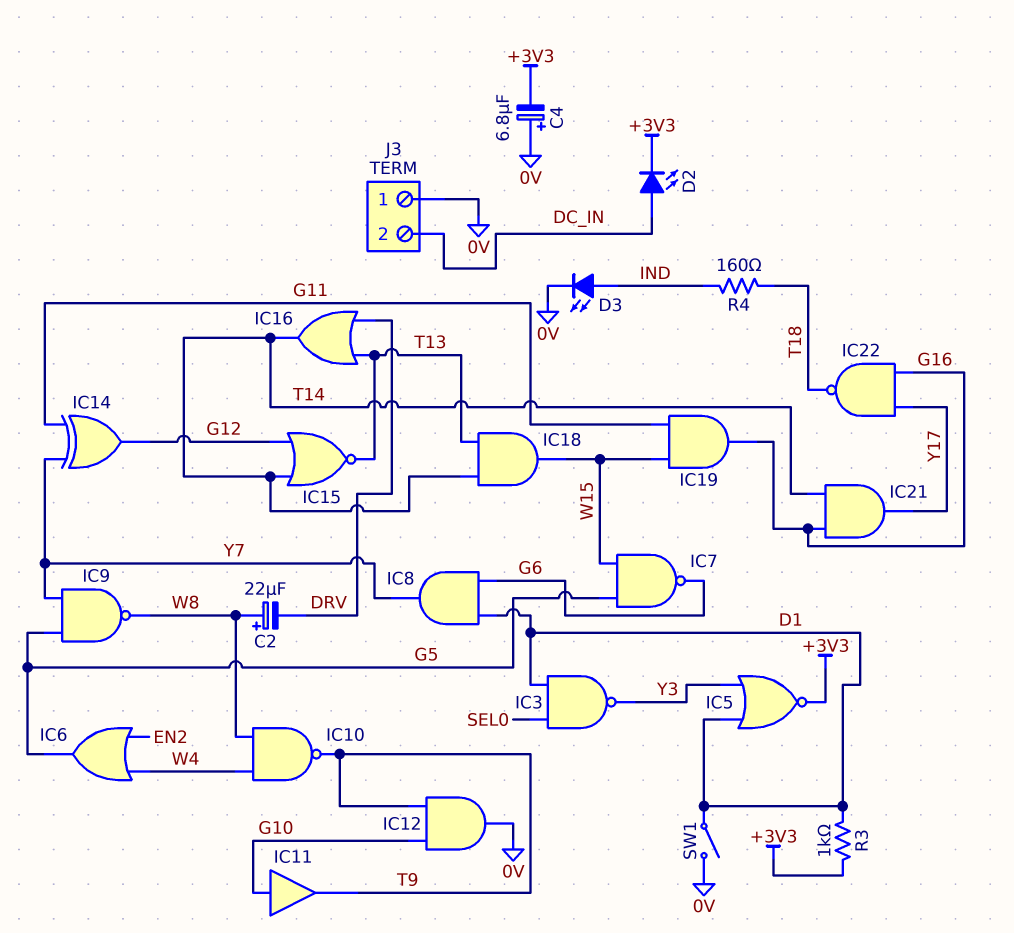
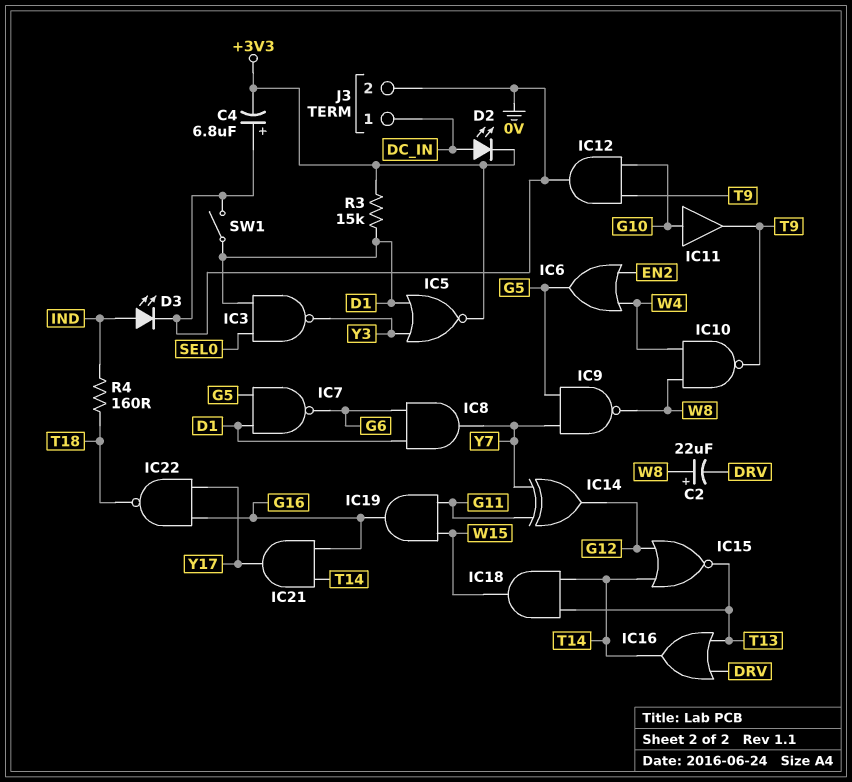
IC7: NAND (in G5, in W15, out G6) -> NAND (in D1, in G5, out G6)
J3 pin 1: 0V -> DC_IN
J3 pin 2: DC_IN -> 0V
R3: 1k (+3V3, D1) -> 15k (+3V3, D1)

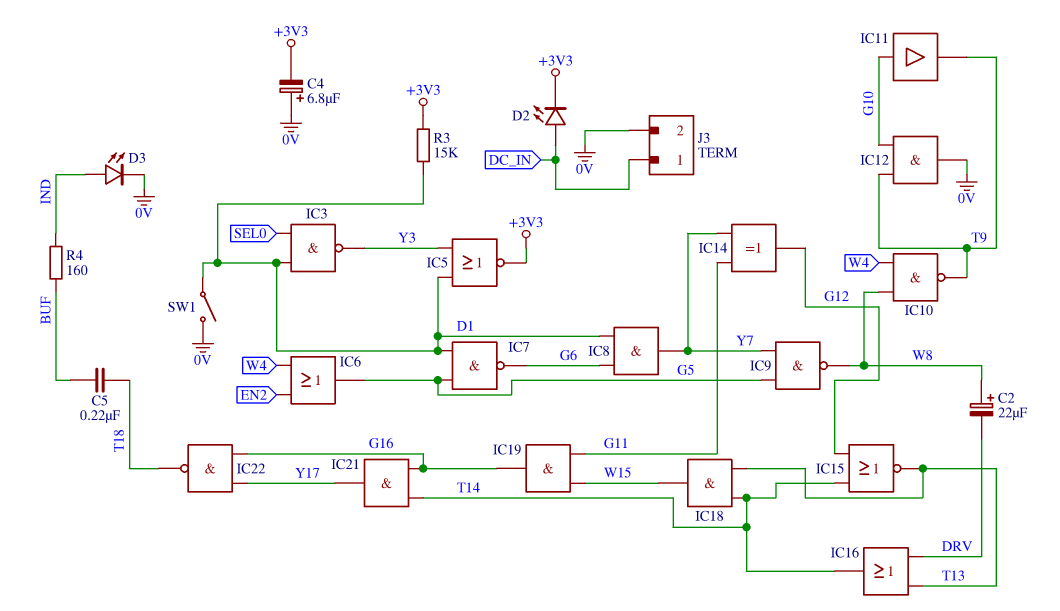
C5: none -> 220nF (BUF, T18)
R4: 160 (IND, T18) -> 160 (BUF, IND)

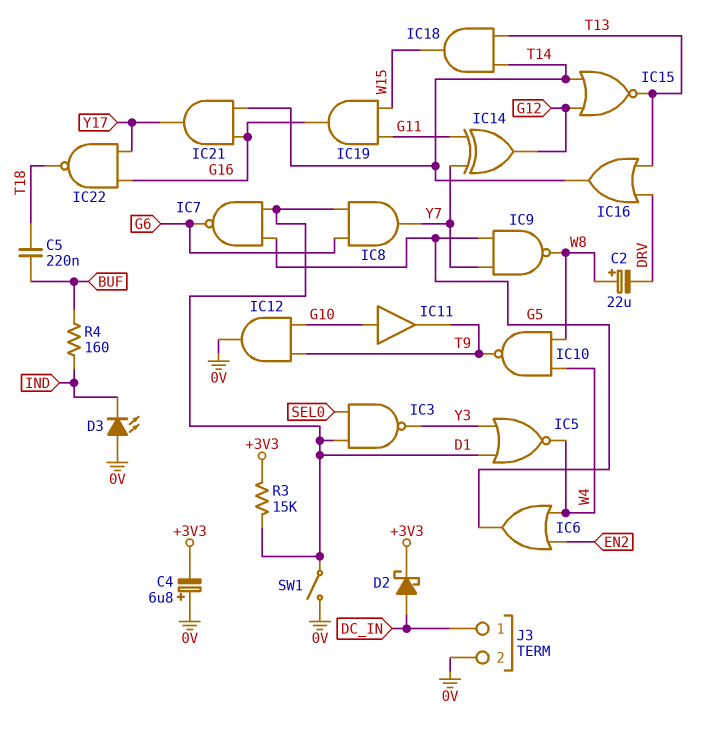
D2: LED (A DC_IN, K +3V3) -> schottky (A DC_IN, K +3V3)
D3: LED (A IND, K 0V) -> LED (A 0V, K IND)
IC5: NOR (in D1, in Y3, out +3V3) -> NOR (in D1, in Y3, out W4)

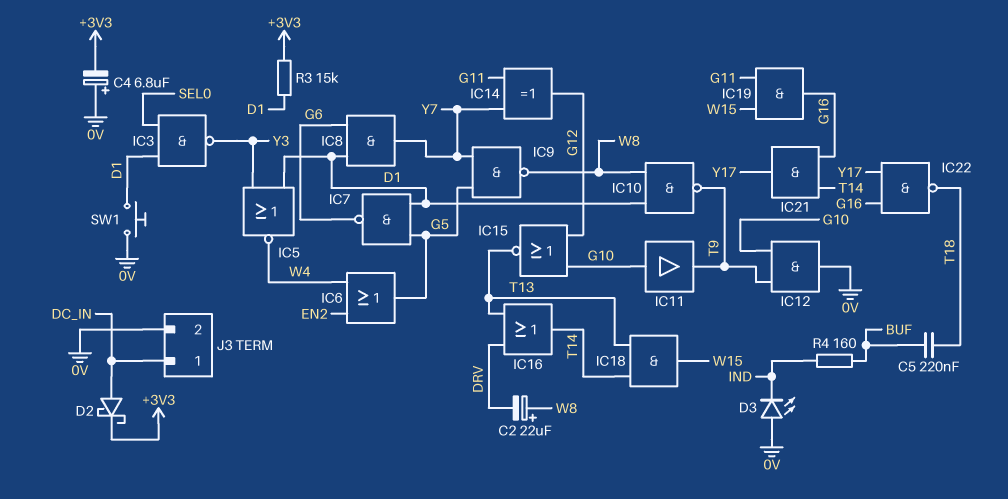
IC10: NAND (in W4, in W8, out T9) -> NAND (in D1, in W8, out T9)
IC15: NOR (in G12, in T14, out T13) -> NOR (in G10, in G12, out T13)
SW1: switch (0V, D1) -> button (0V, D1)

